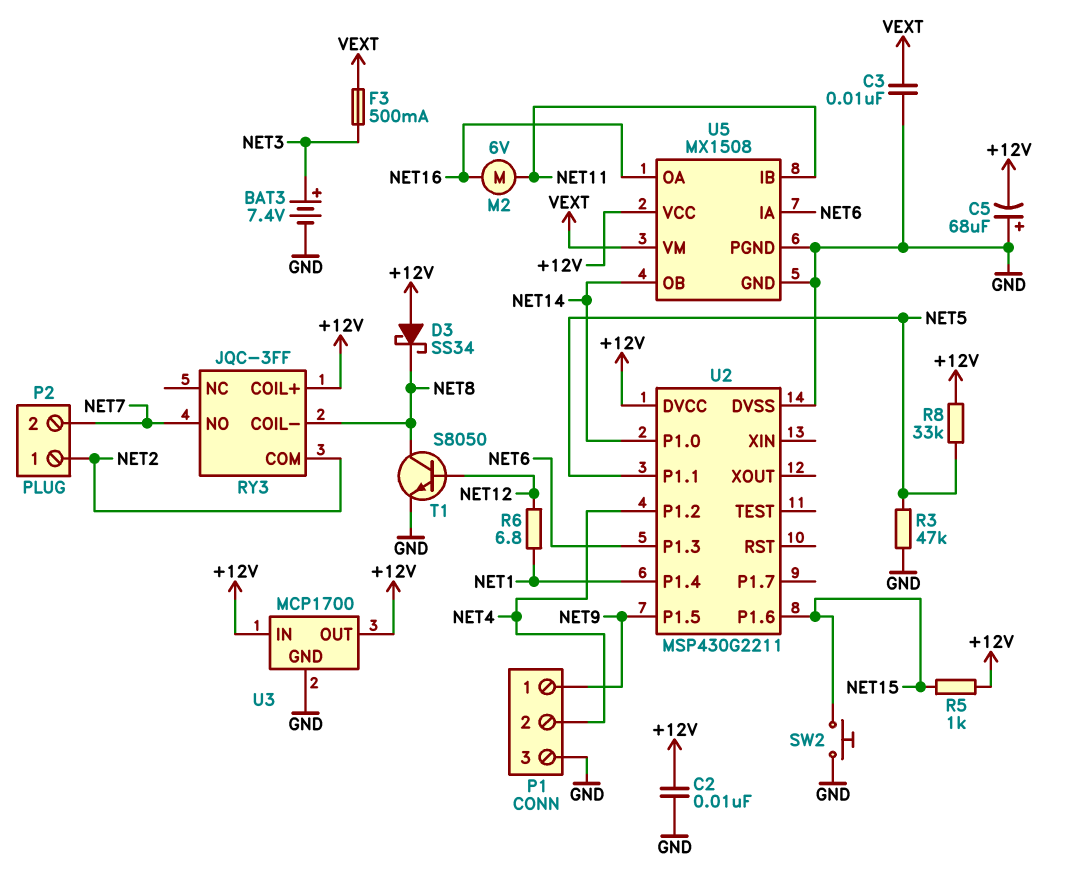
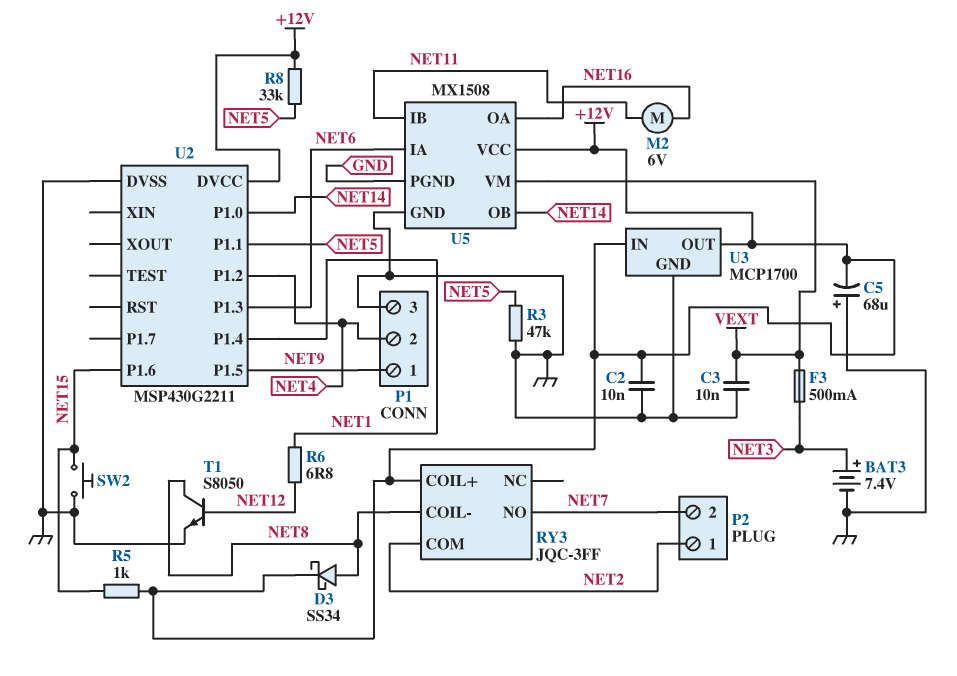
D3: schottky SS34 (A +12V, K NET8) -> schottky SS34 (A NET8, K +12V)

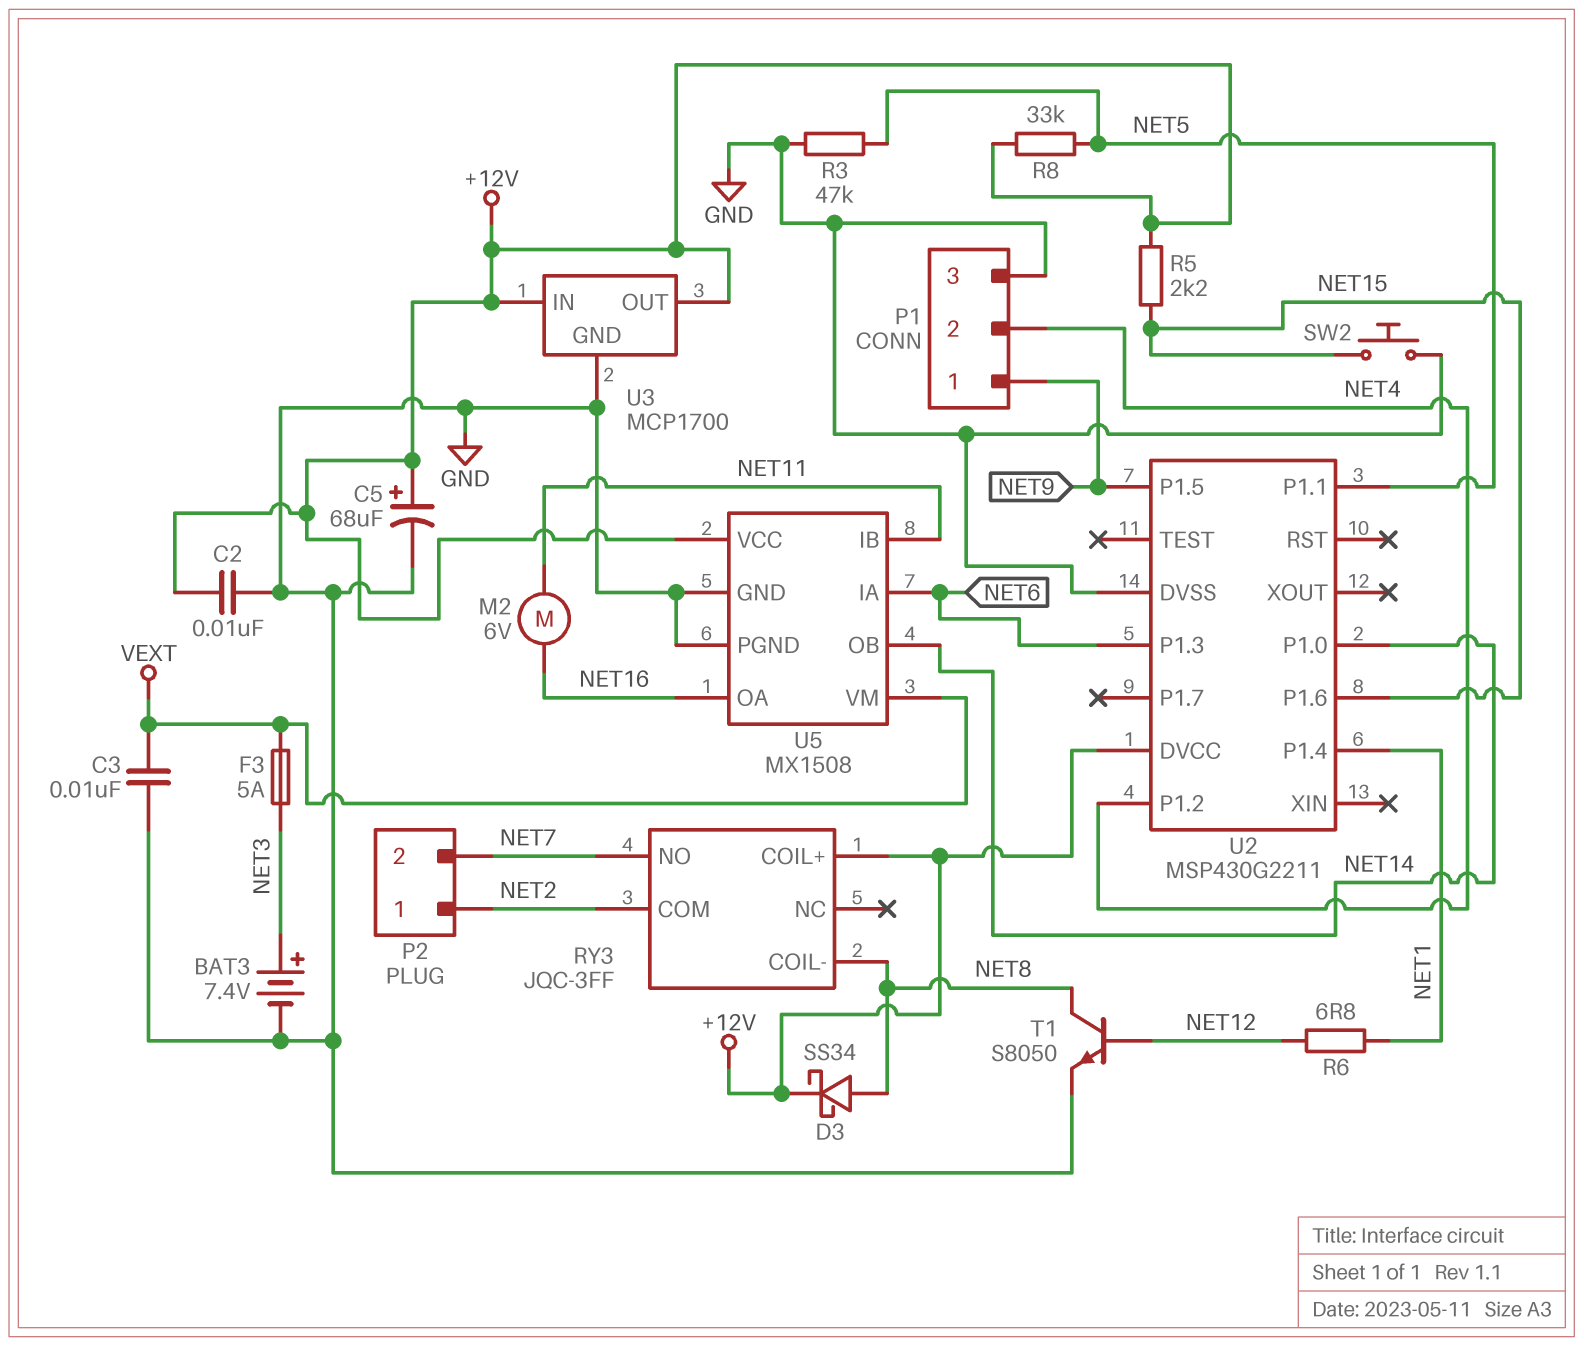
C5: 68uF (plus GND, minus +12V) -> 68uF (plus +12V, minus GND)
F3: 500mA (NET3, VEXT) -> 5A (NET3, VEXT)
R5: 1k (+12V, NET15) -> 2.2k (+12V, NET15)

